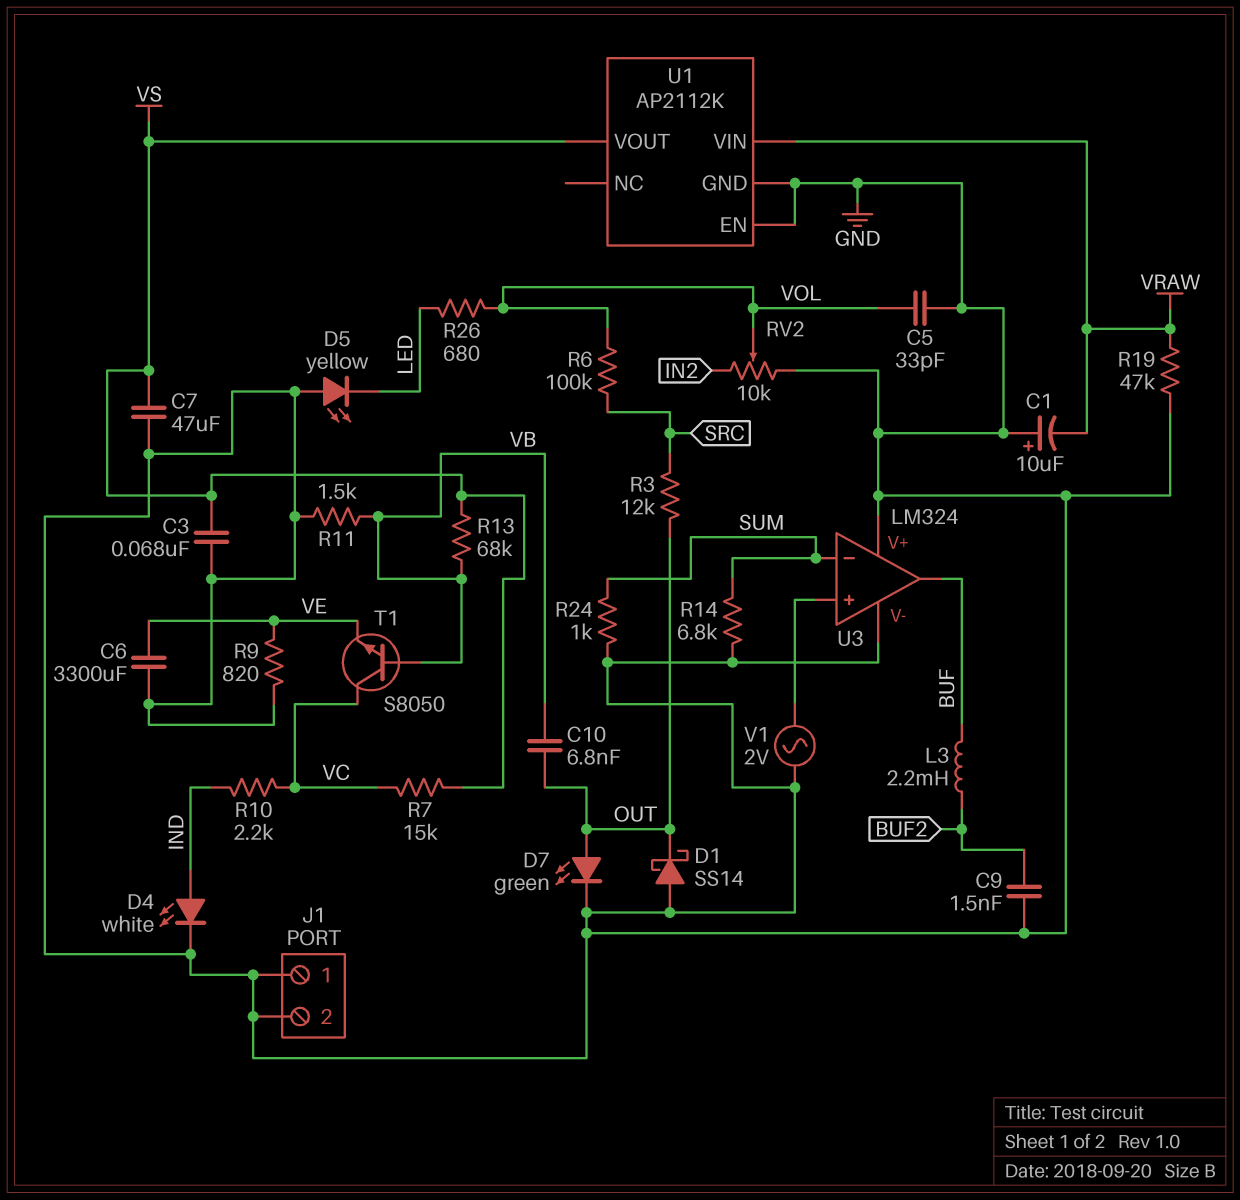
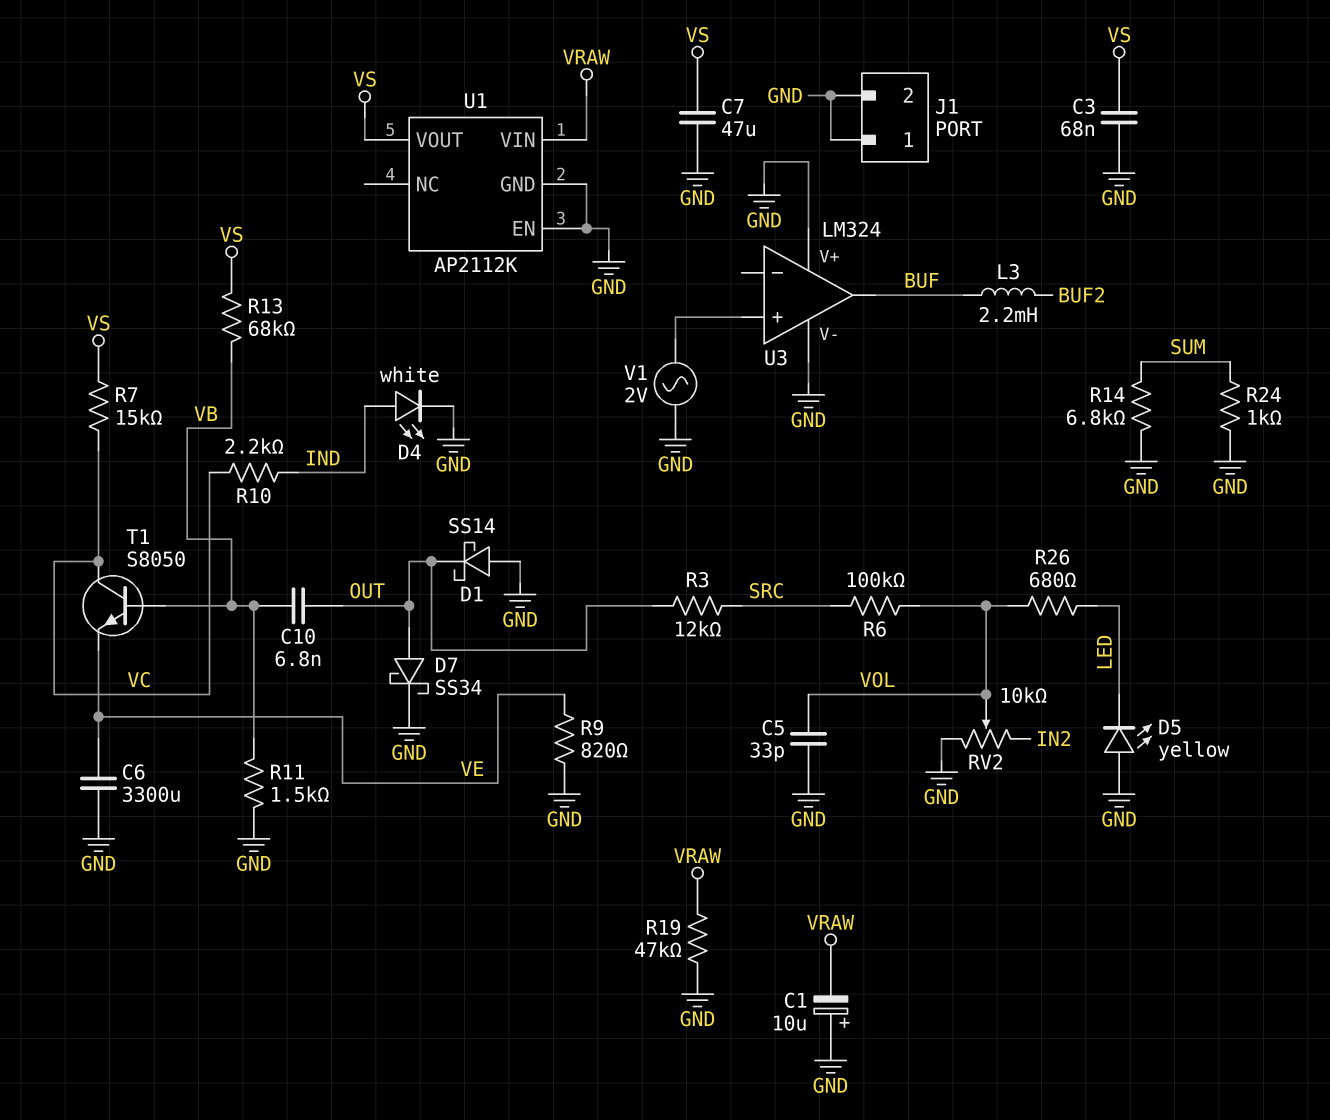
C9: 1.5nF (BUF2, GND) -> none
D7: LED green (A OUT, K GND) -> schottky SS34 (A OUT, K GND)
U3 pin in-: SUM -> none

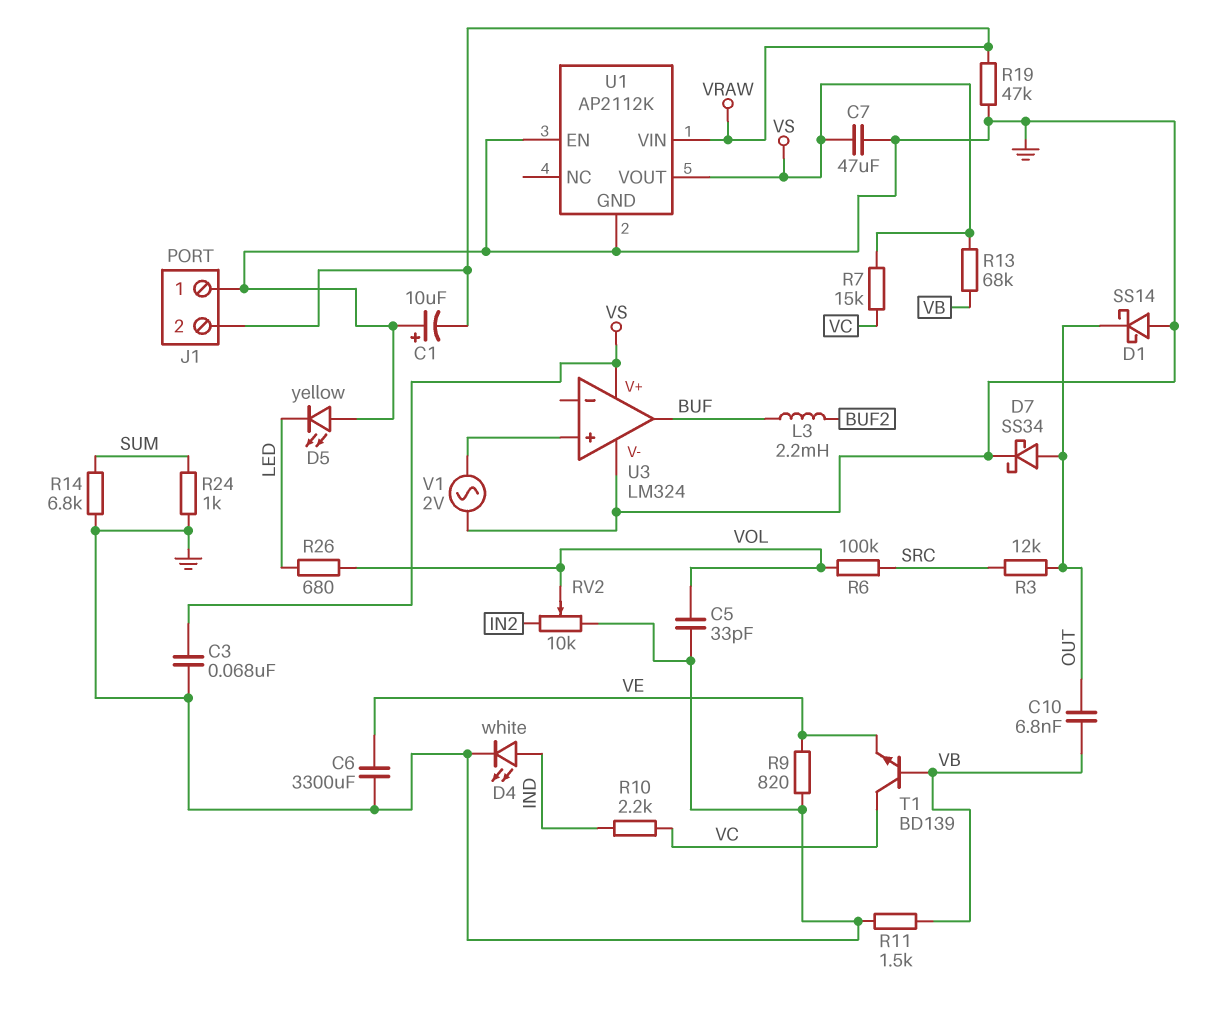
J1 pin 2: GND -> VRAW
T1: NPN S8050 (B VB, C VC, E VE) -> NPN BD139 (B VB, C VC, E VE)
U3 pin V+: GND -> VS

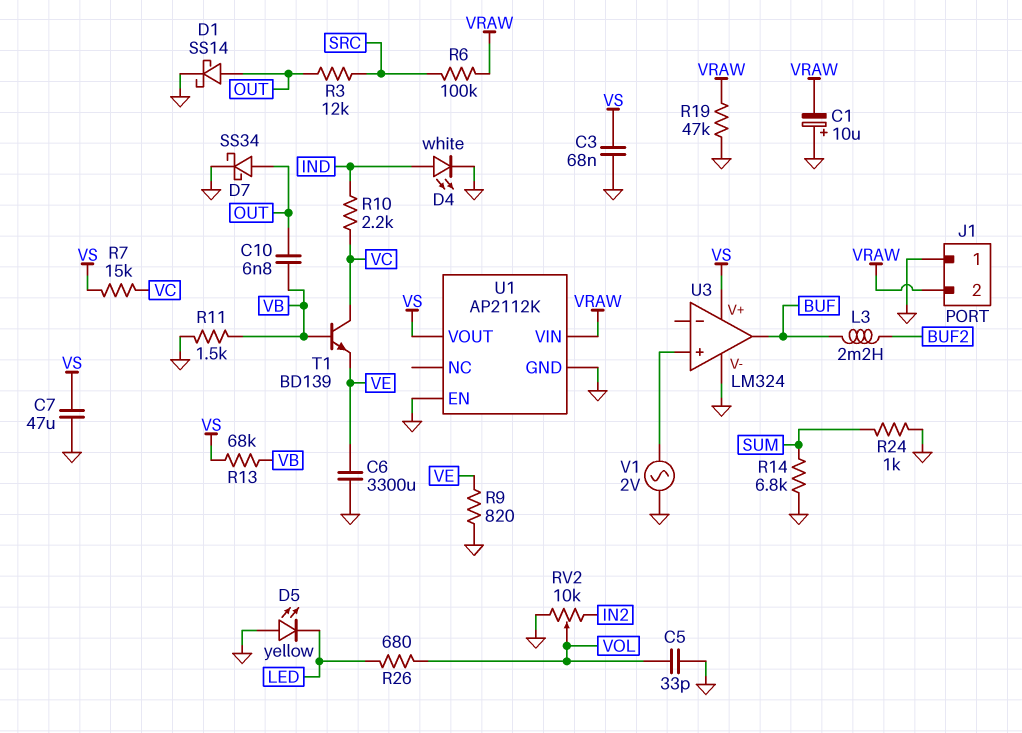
D1: schottky SS14 (A GND, K OUT) -> schottky SS14 (A OUT, K GND)
R6: 100k (SRC, VOL) -> 100k (SRC, VRAW)

